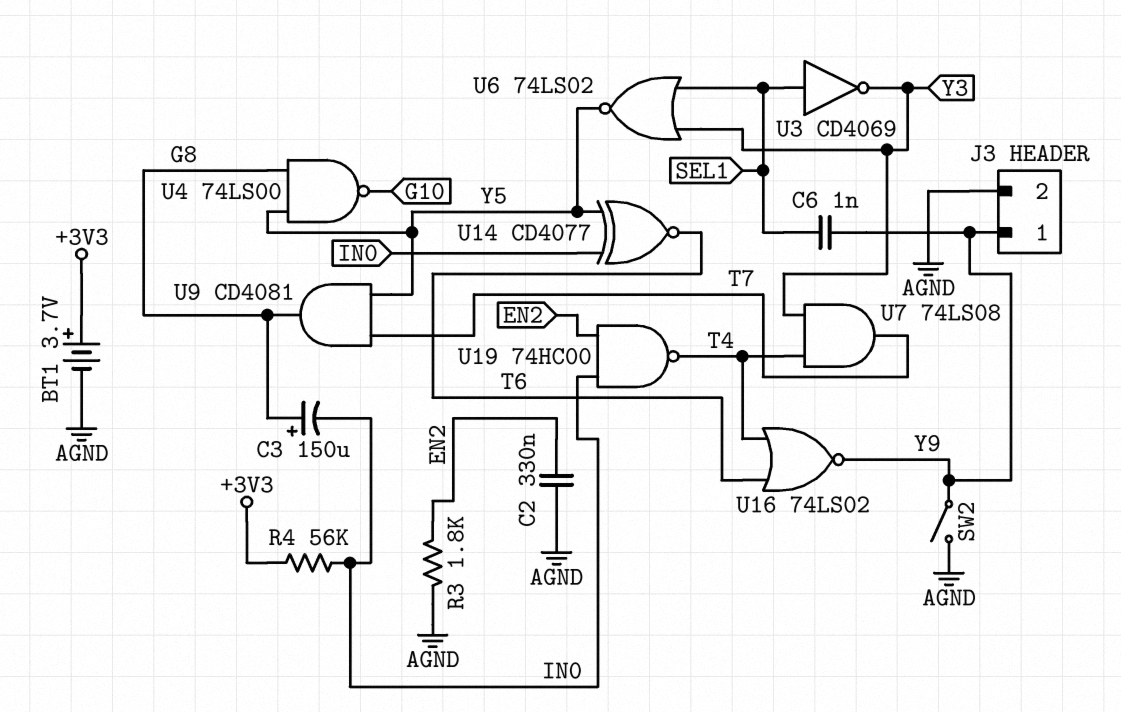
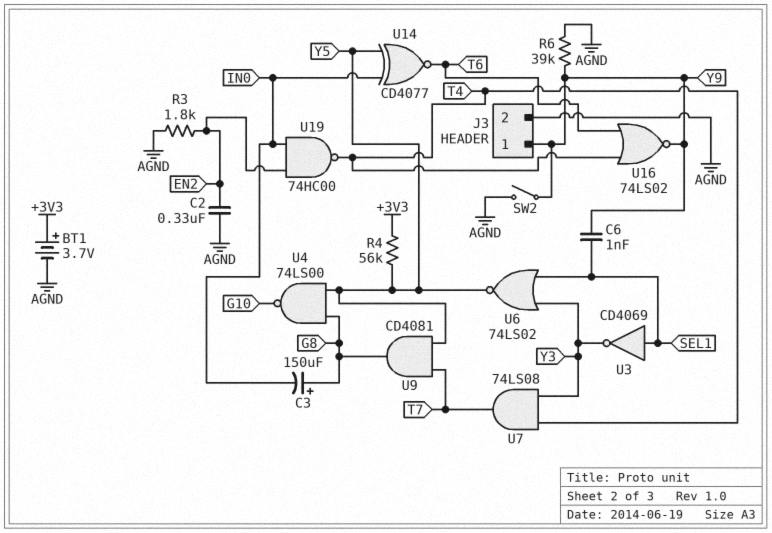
R4: 56k (+3V3, IN0) -> 56k (+3V3, Y5)
R6: none -> 39k (AGND, Y9)

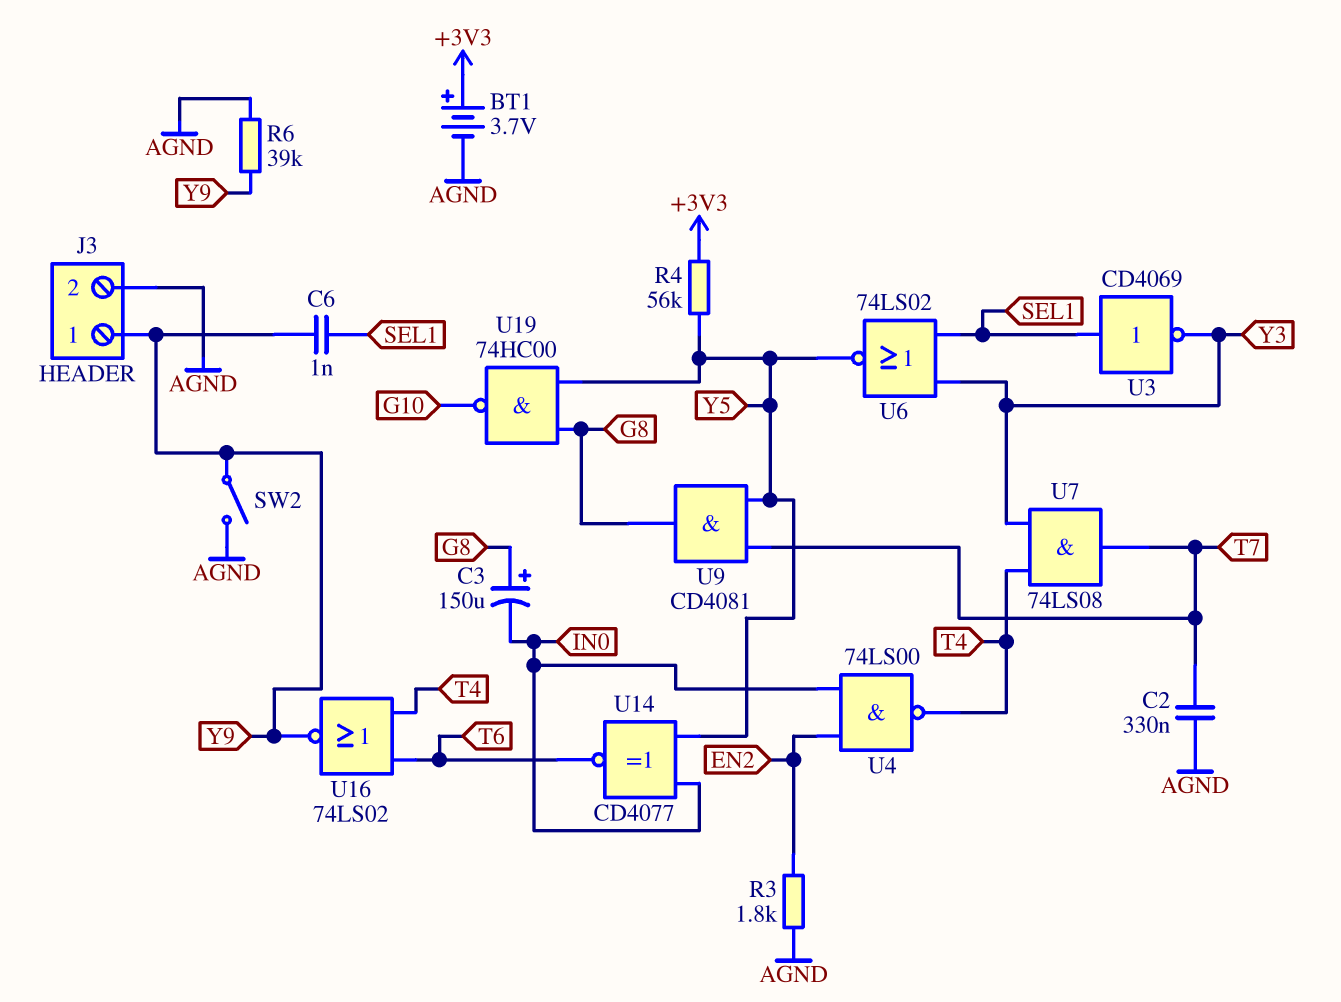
C2: 330nF (AGND, EN2) -> 330nF (AGND, T7)
U4: NAND 74LS00 (in G8, in Y5, out G10) -> NAND 74LS00 (in EN2, in IN0, out T4)
U19: NAND 74HC00 (in EN2, in IN0, out T4) -> NAND 74HC00 (in G8, in Y5, out G10)

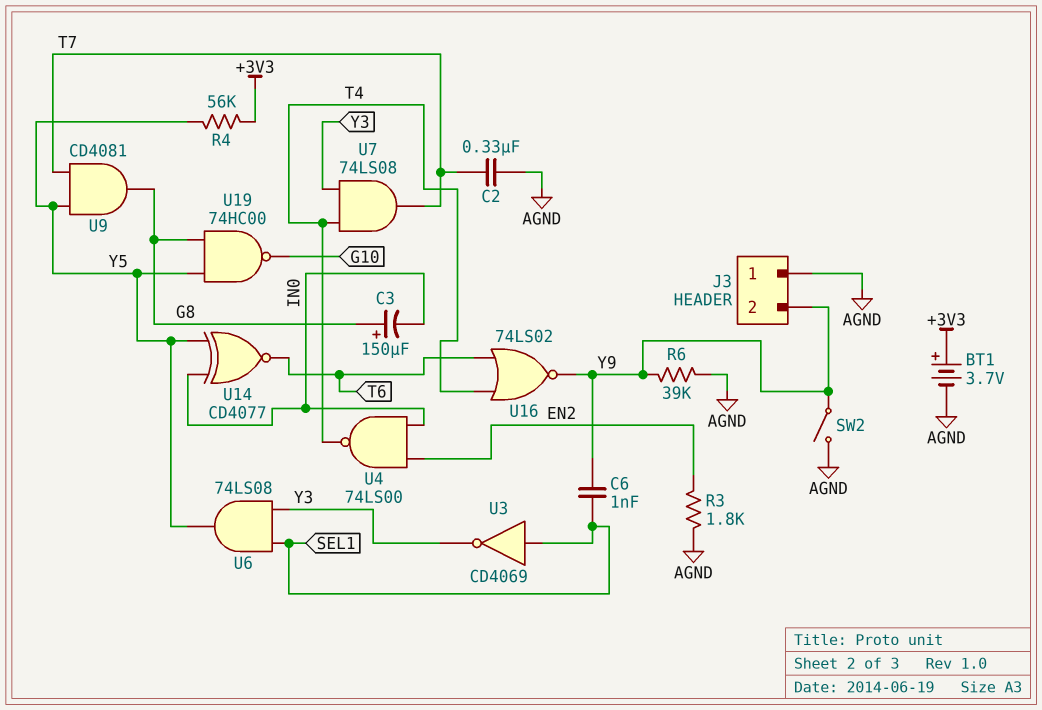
J3 pin 1: Y9 -> AGND
J3 pin 2: AGND -> Y9
U6: NOR 74LS02 (in SEL1, in Y3, out Y5) -> AND 74LS08 (in SEL1, in Y3, out Y5)

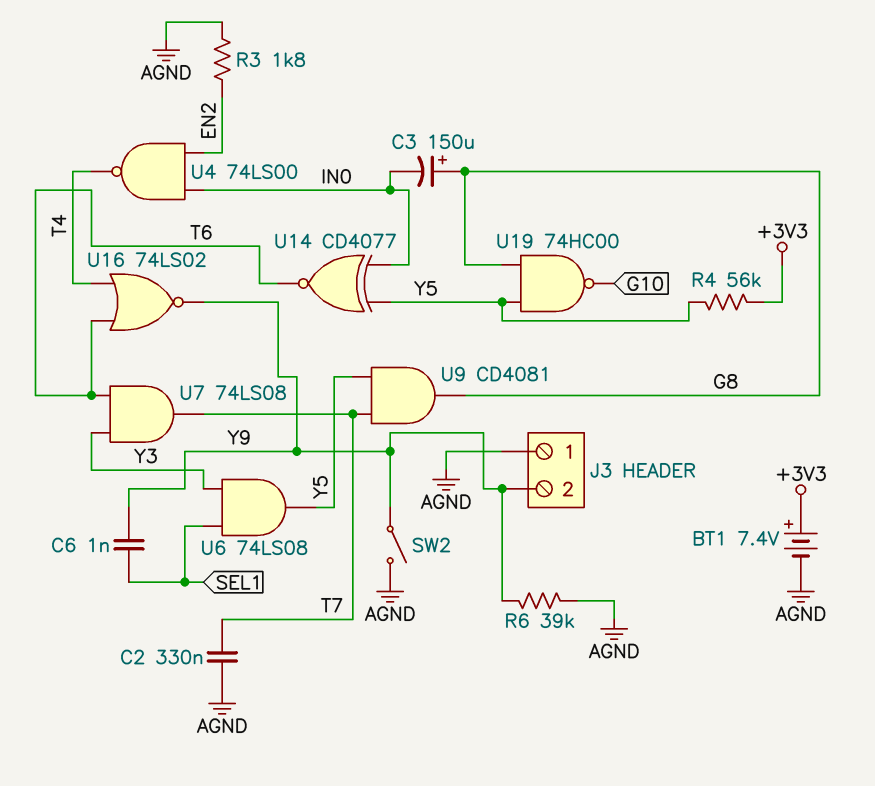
BT1: 3.7V (plus +3V3, minus AGND) -> 7.4V (plus +3V3, minus AGND)
U3: NOT CD4069 (in SEL1, out Y3) -> none
U7: AND 74LS08 (in T4, in Y3, out T7) -> AND 74LS08 (in T6, in Y3, out T7)

